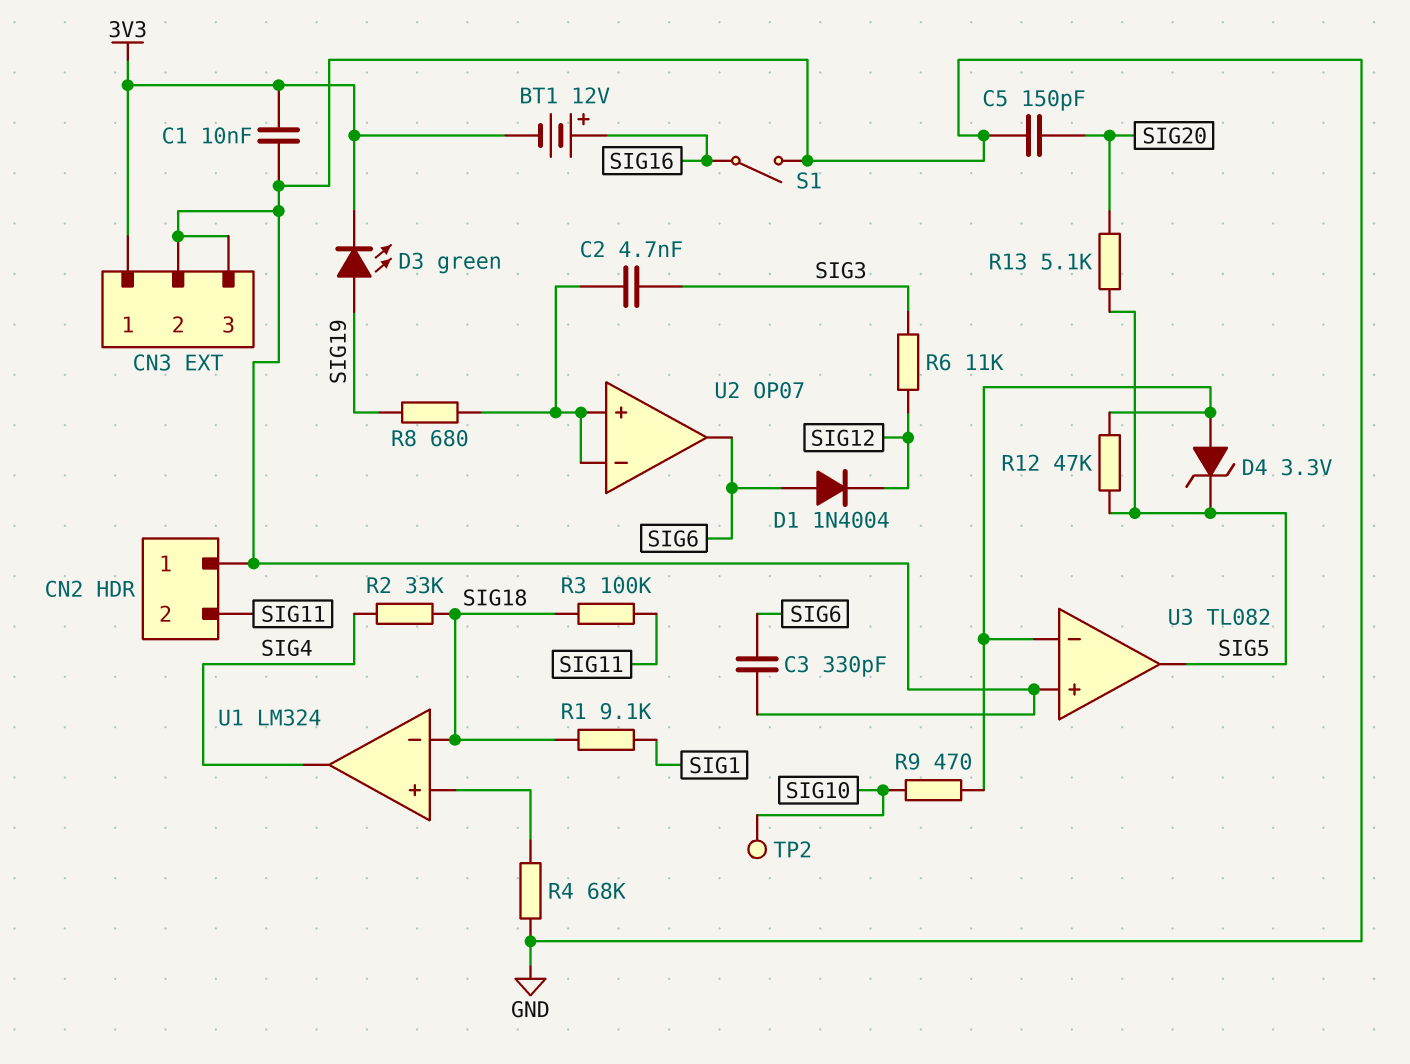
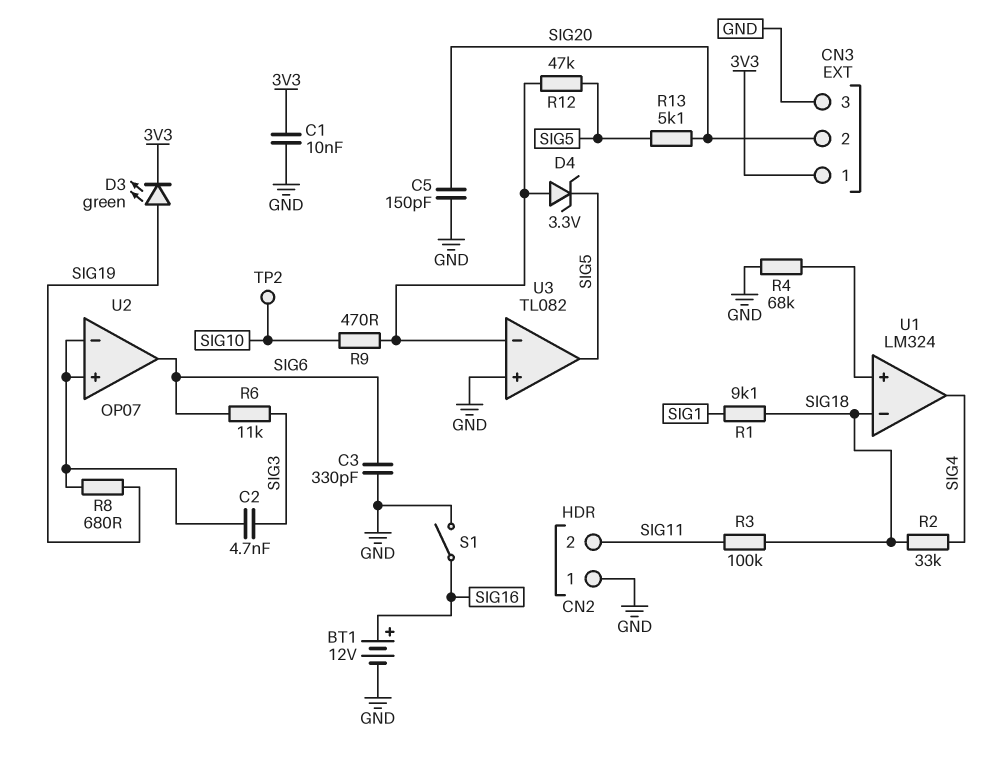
BT1: 12V (plus SIG16, minus 3V3) -> 12V (plus SIG16, minus GND)
CN3 pin 2: GND -> SIG20
D1: diode 1N4004 (A SIG6, K SIG12) -> none
R6: 11k (SIG3, SIG12) -> 11k (SIG3, SIG6)

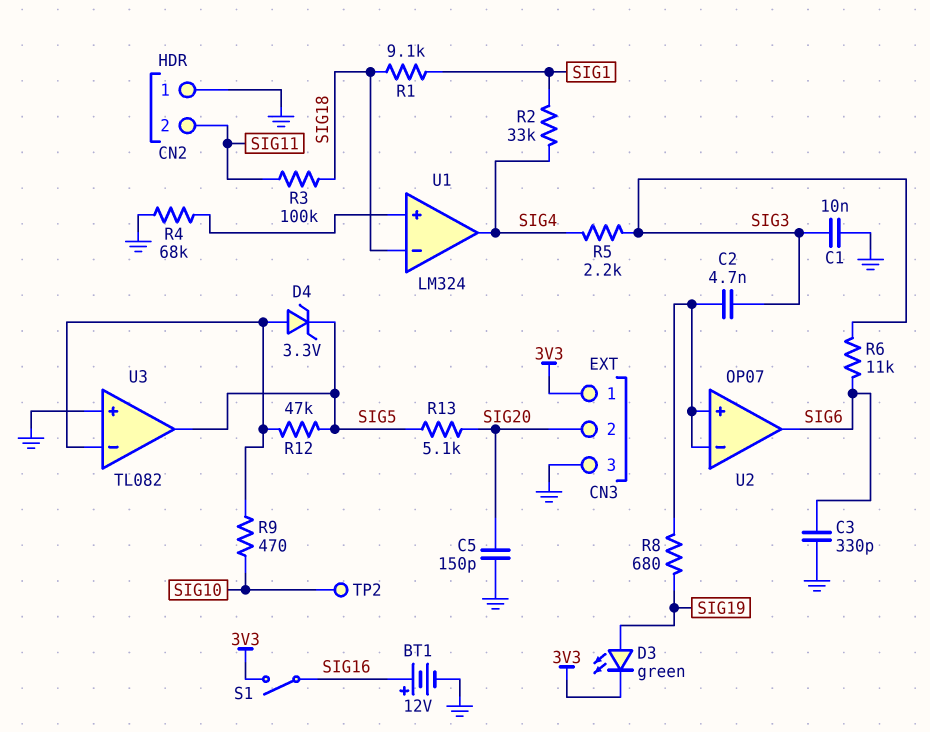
C1: 10nF (3V3, GND) -> 10nF (GND, SIG3)
R2: 33k (SIG4, SIG18) -> 33k (SIG1, SIG4)
R5: none -> 2.2k (SIG3, SIG4)
S1: switch (GND, SIG16) -> switch (3V3, SIG16)

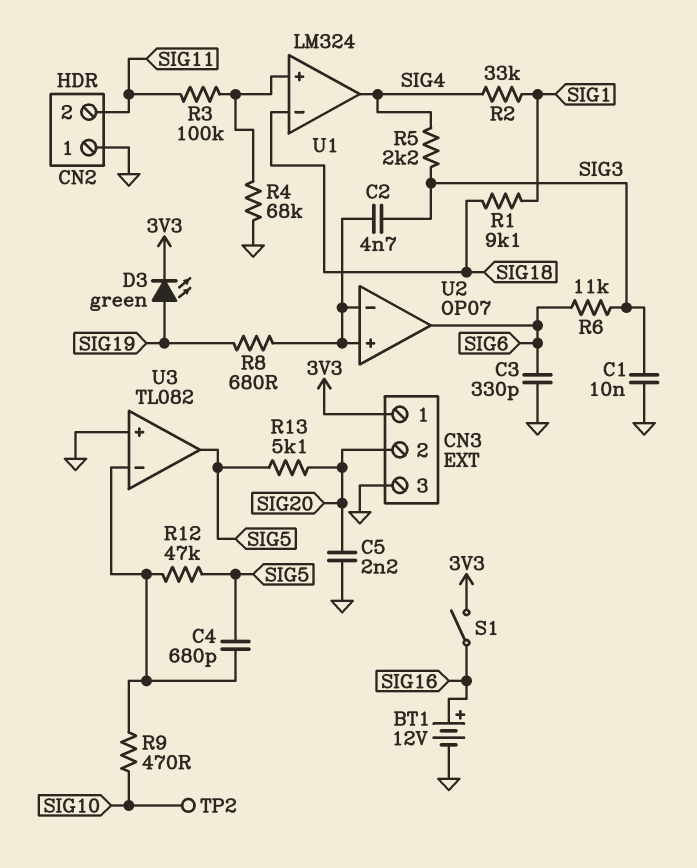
C4: none -> 680pF (SIG5, U3/in-)
C5: 150pF (GND, SIG20) -> 2.2nF (GND, SIG20)
D4: zener 3.3V (A U3/in-, K SIG5) -> none
R3: 100k (SIG11, SIG18) -> 100k (SIG11, U1/in+)

